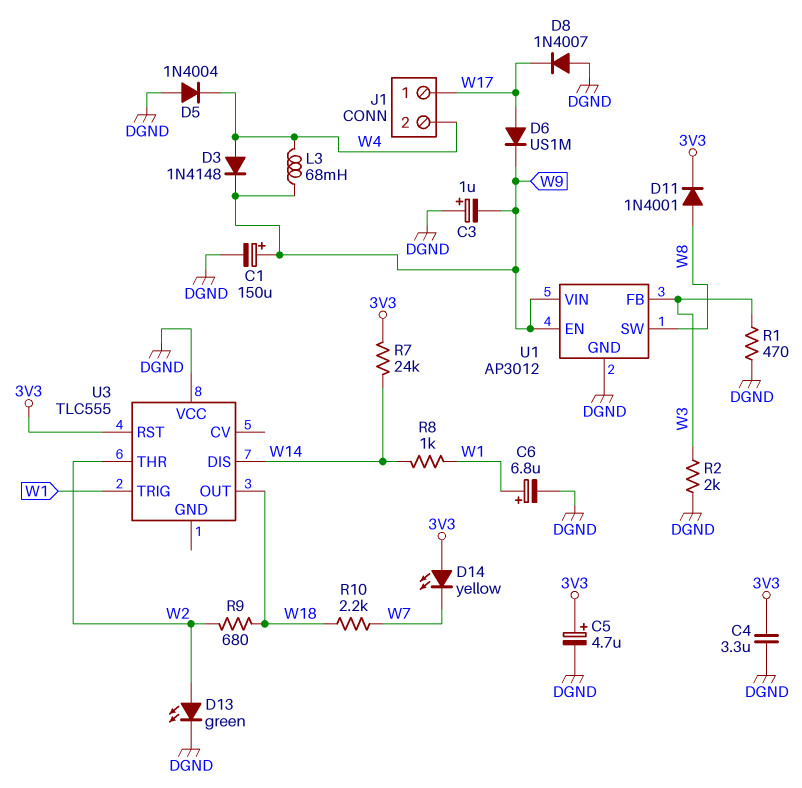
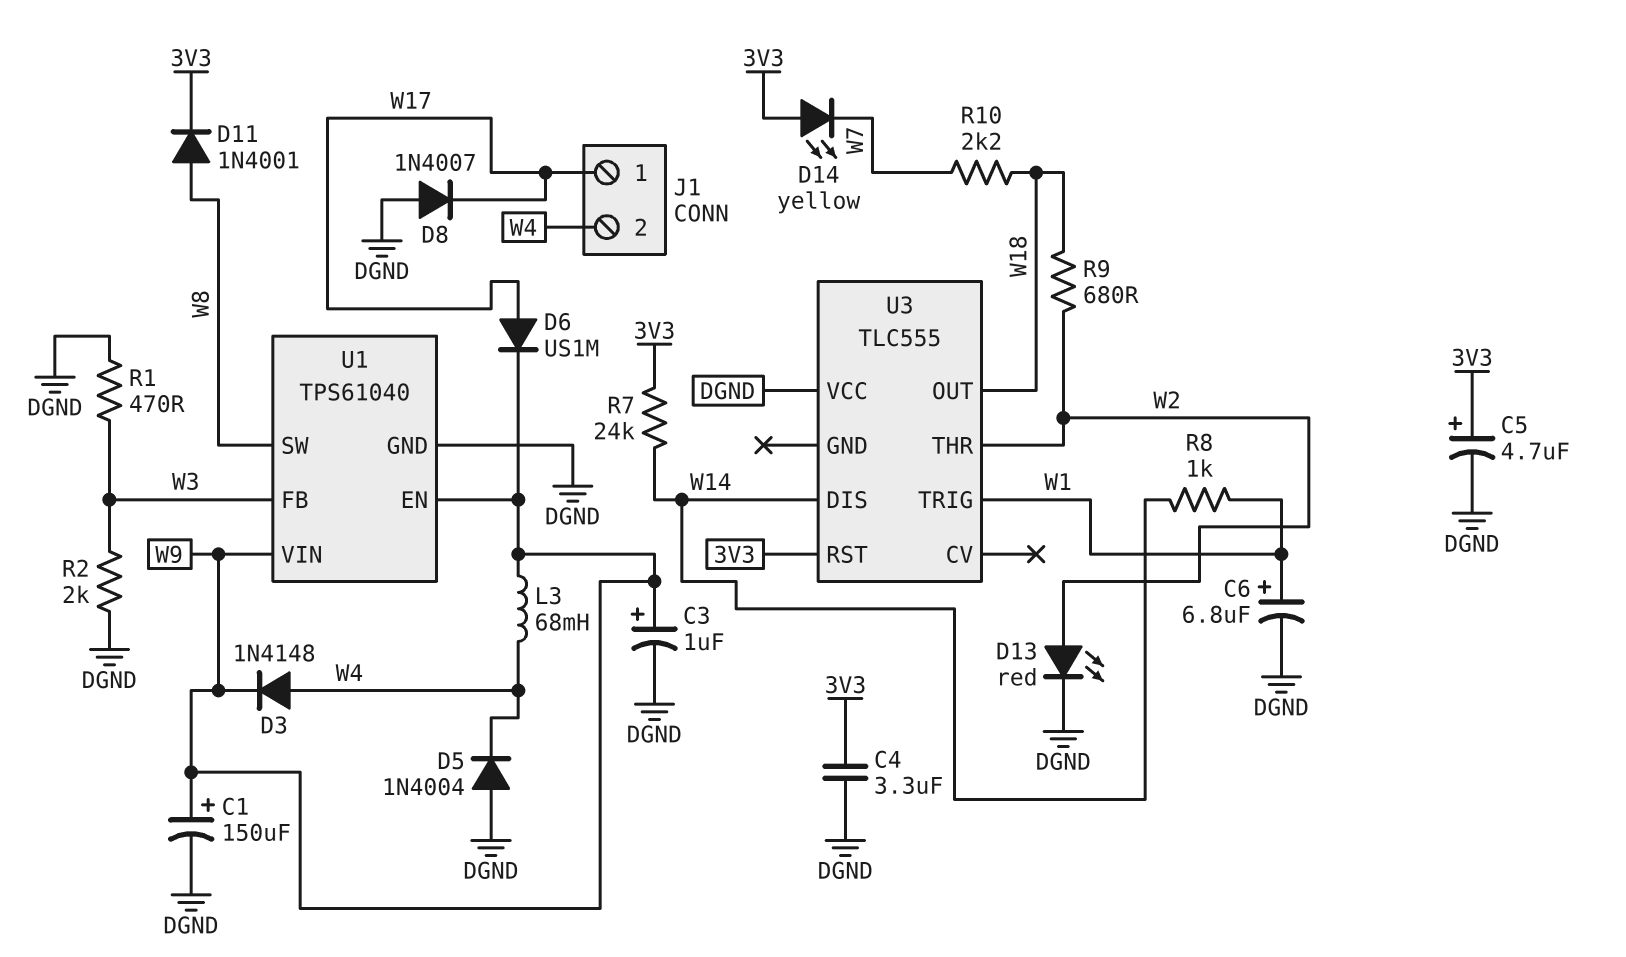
C3: 1uF (plus DGND, minus W9) -> 1uF (plus W9, minus DGND)
D13: LED green (A W2, K DGND) -> LED red (A W2, K DGND)
U1: AP3012 -> TPS61040

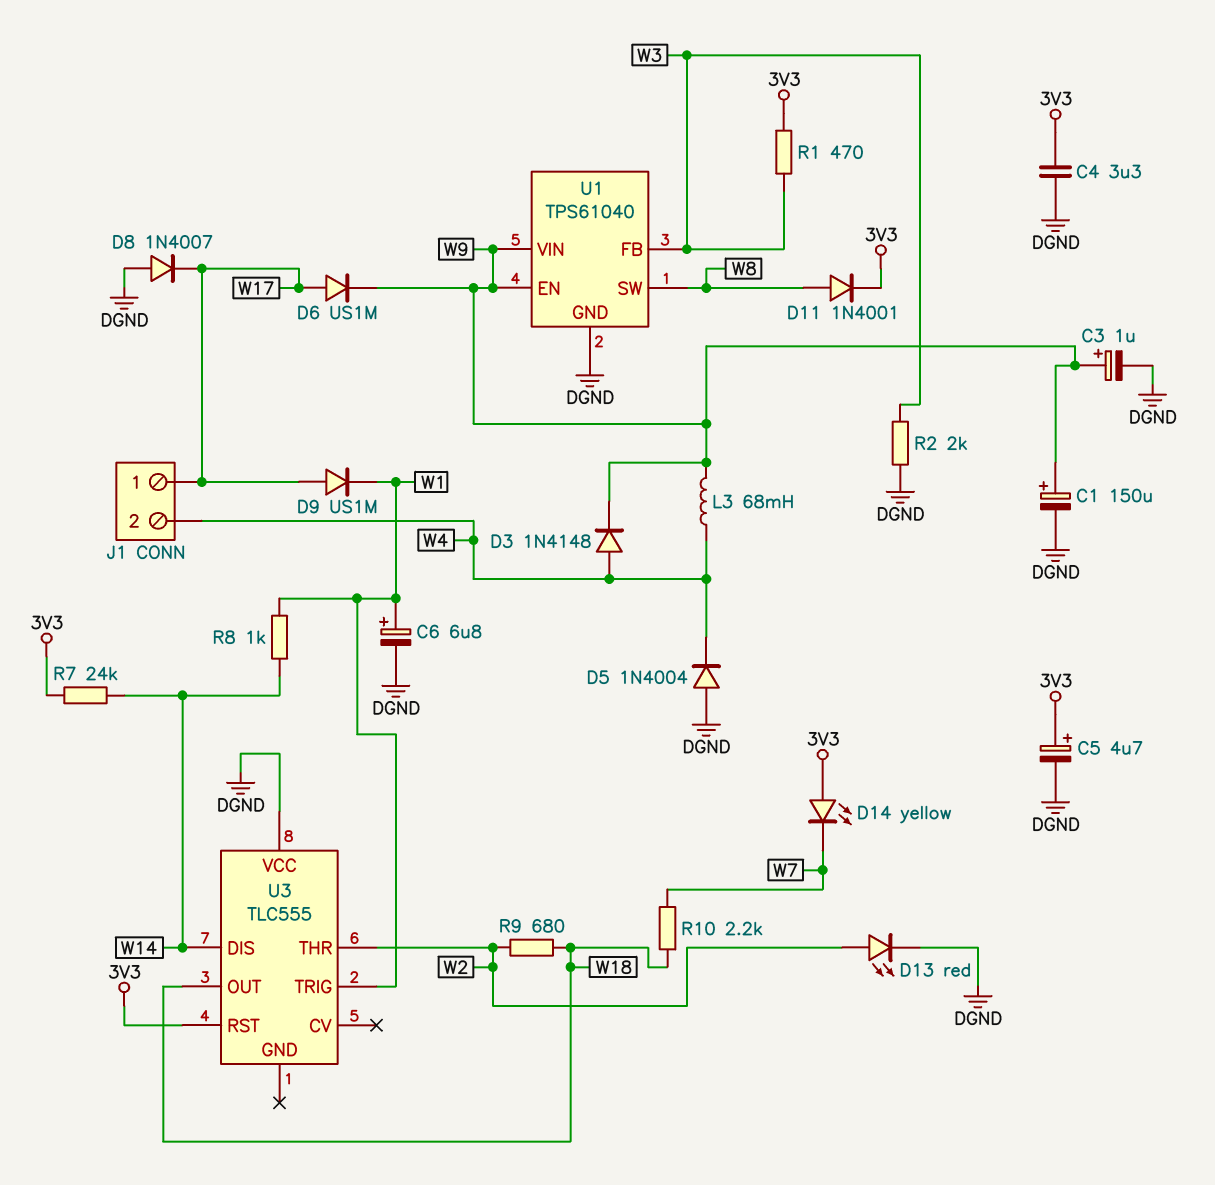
D9: none -> diode US1M (A W17, K W1)
R1: 470 (DGND, W3) -> 470 (3V3, W3)

